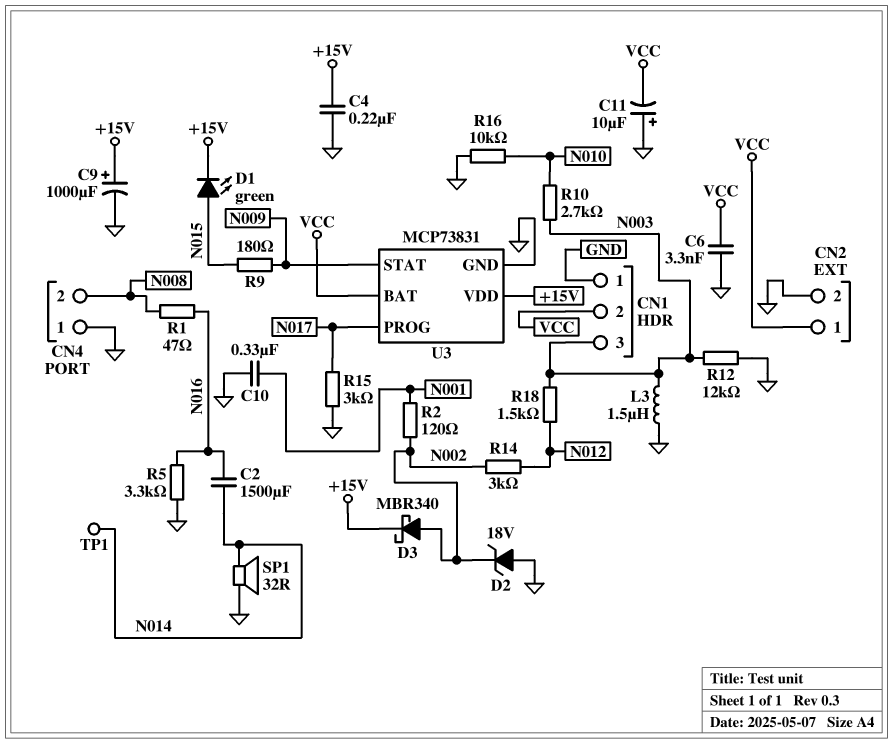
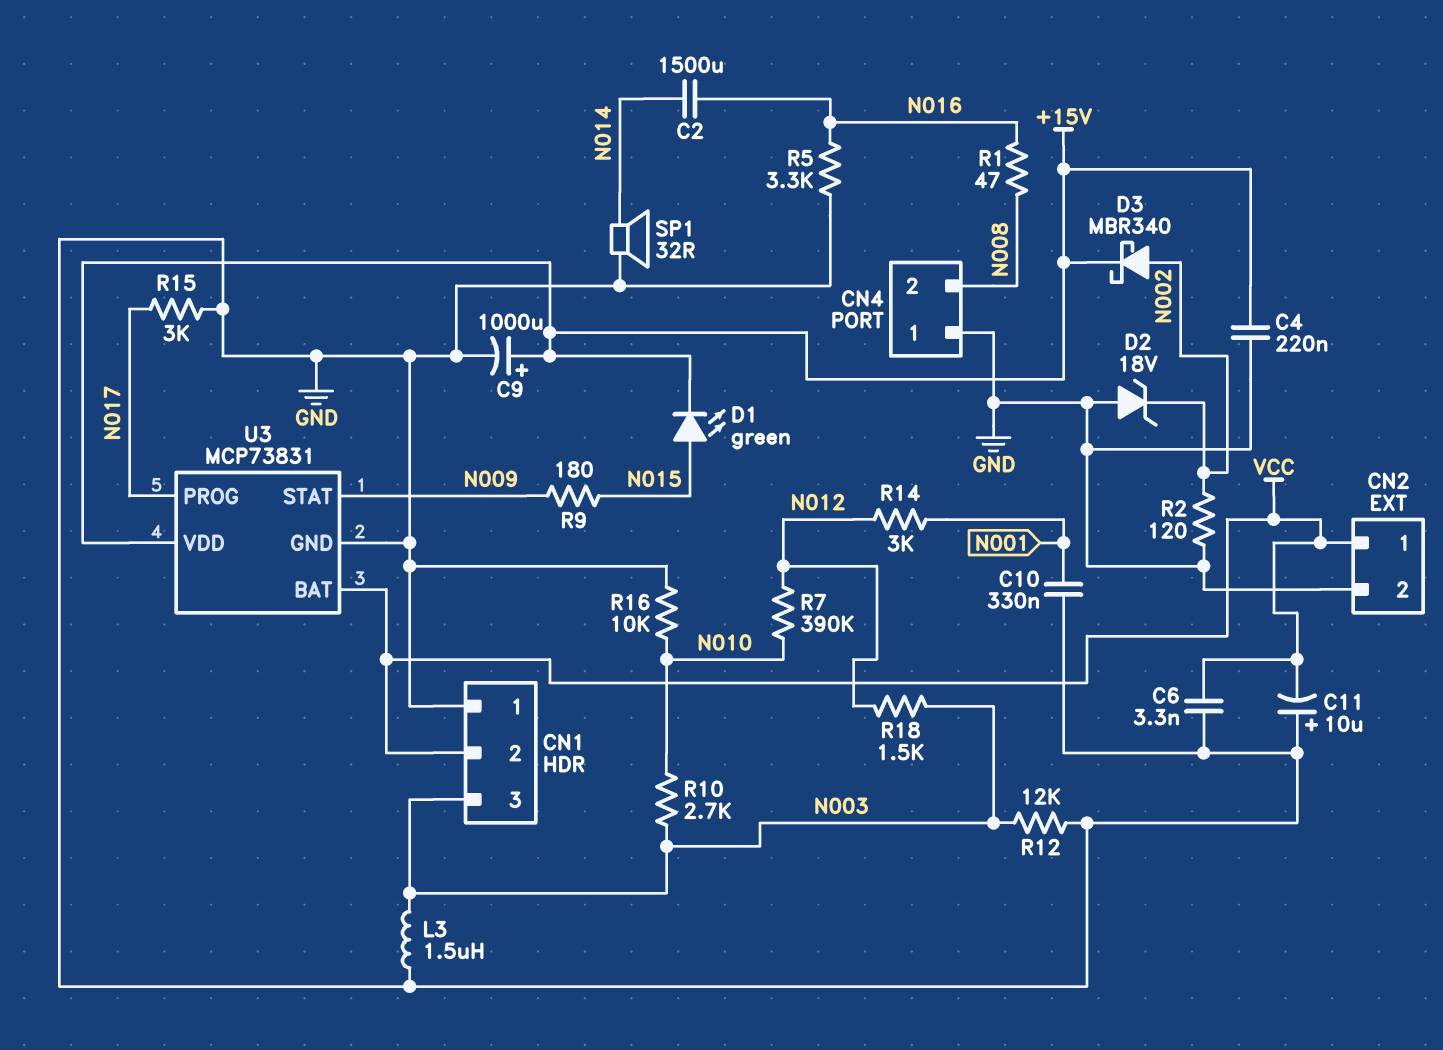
R2: 120 (N001, N002) -> 120 (GND, N002)
R7: none -> 390k (N010, N012)
R14: 3k (N002, N012) -> 3k (N001, N012)
TP1: test point (N014) -> none

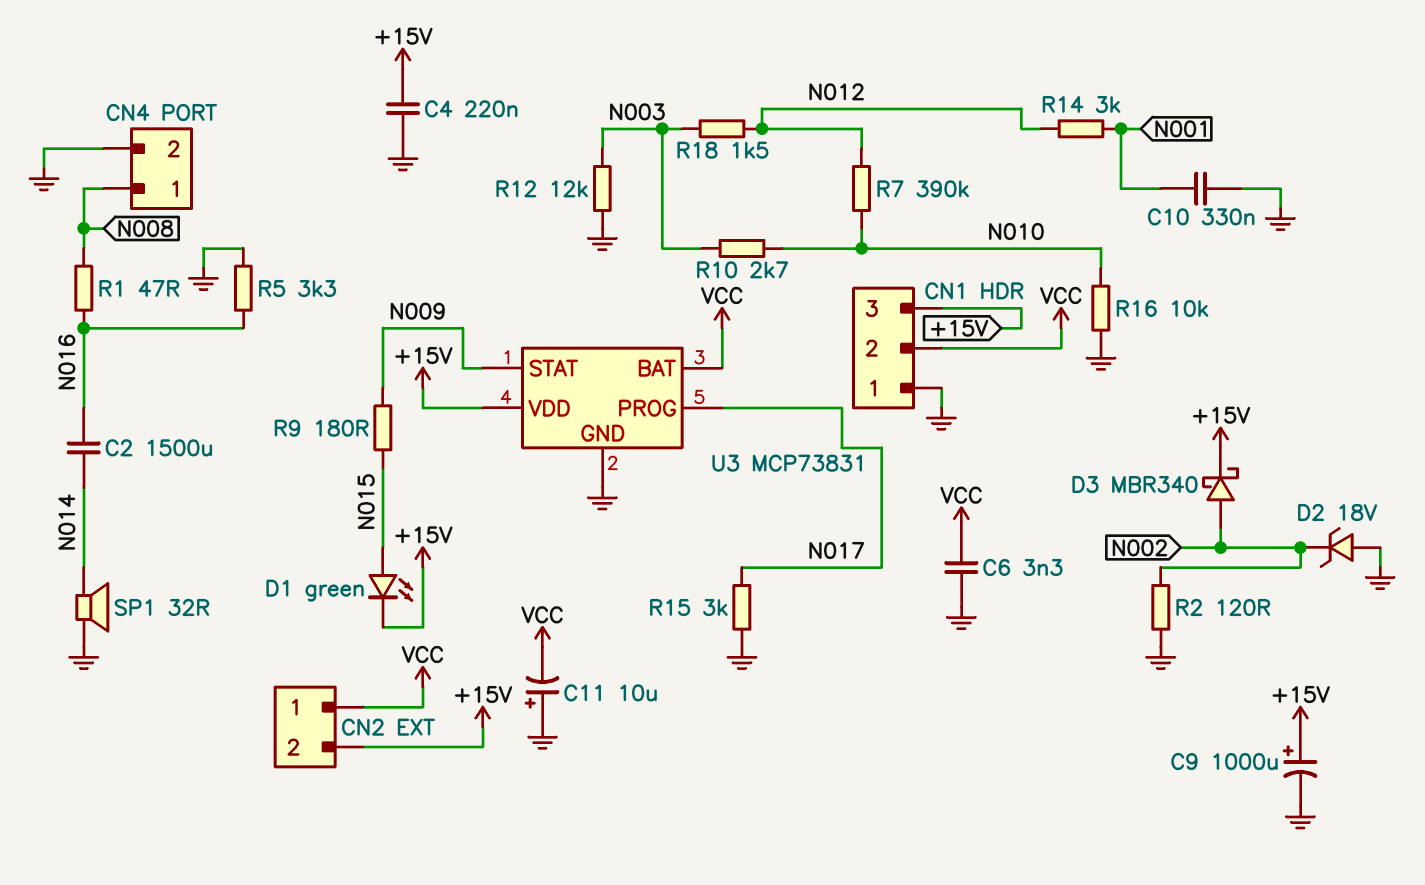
CN1 pin 3: N003 -> +15V
CN2 pin 2: GND -> +15V
CN4 pin 1: GND -> N008
CN4 pin 2: N008 -> GND
L3: 1.5uH (GND, N003) -> none

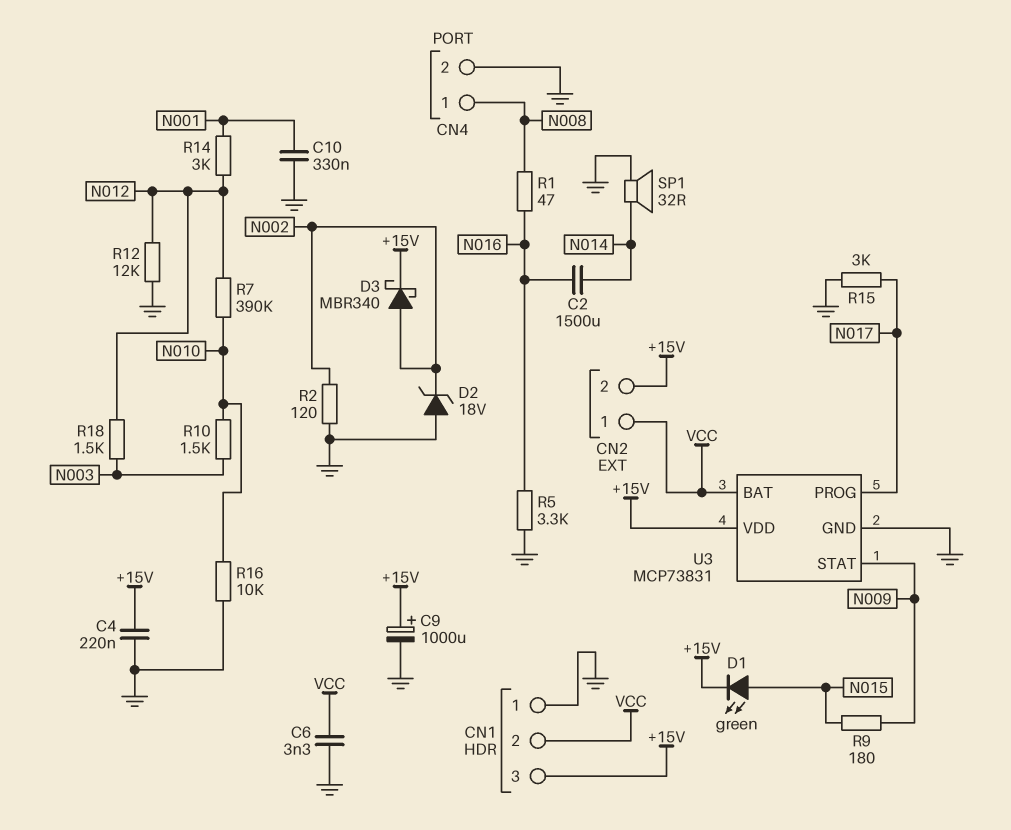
C11: 10uF (plus GND, minus VCC) -> none
R10: 2.7k (N003, N010) -> 1.5k (N003, N010)
R12: 12k (GND, N003) -> 12k (GND, N012)

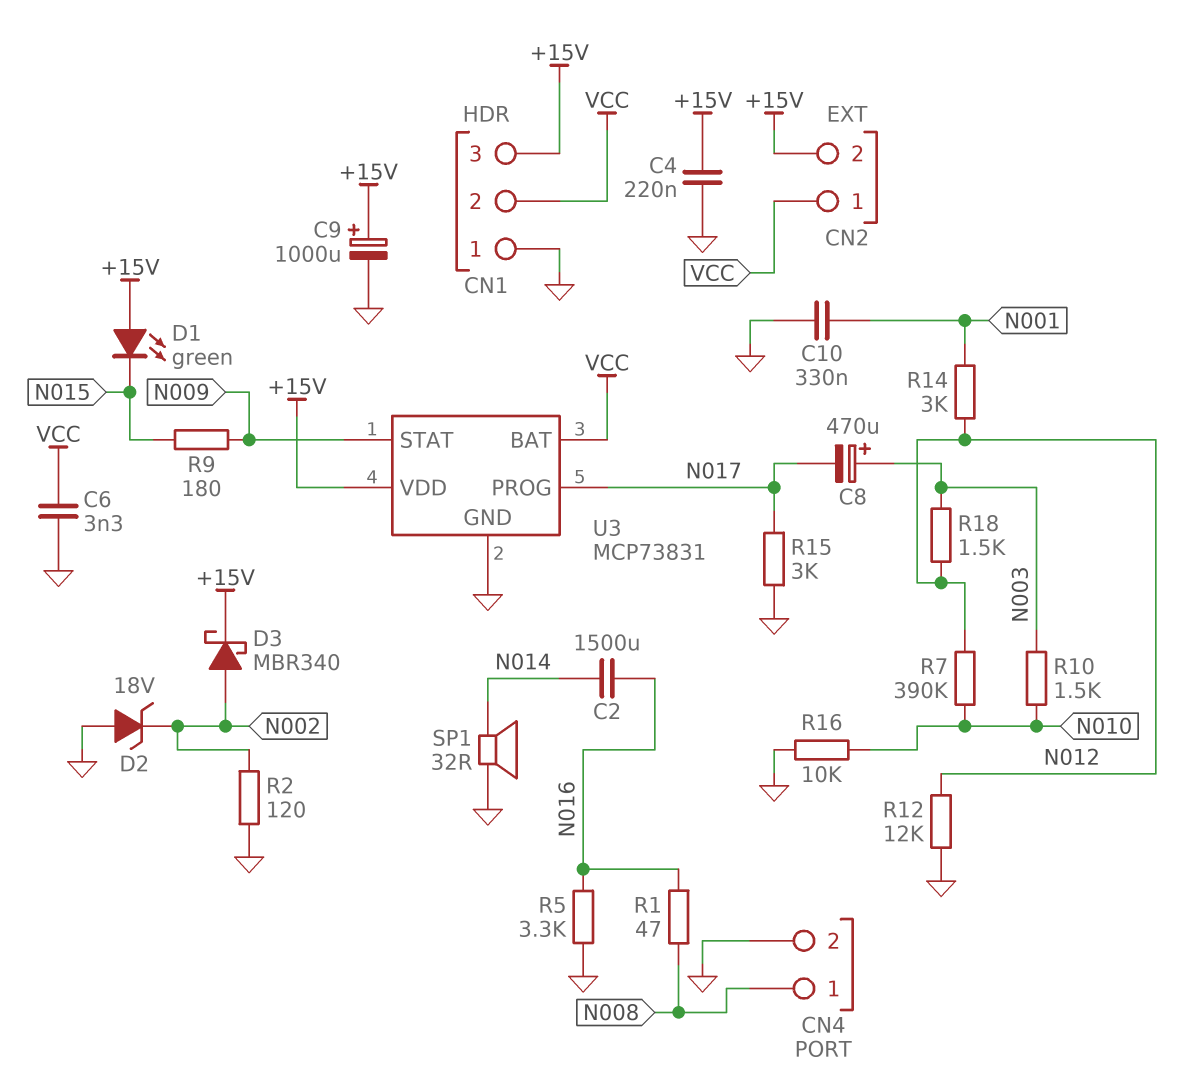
C8: none -> 470uF (plus N003, minus N017)
D1: LED green (A N015, K +15V) -> LED green (A +15V, K N015)

